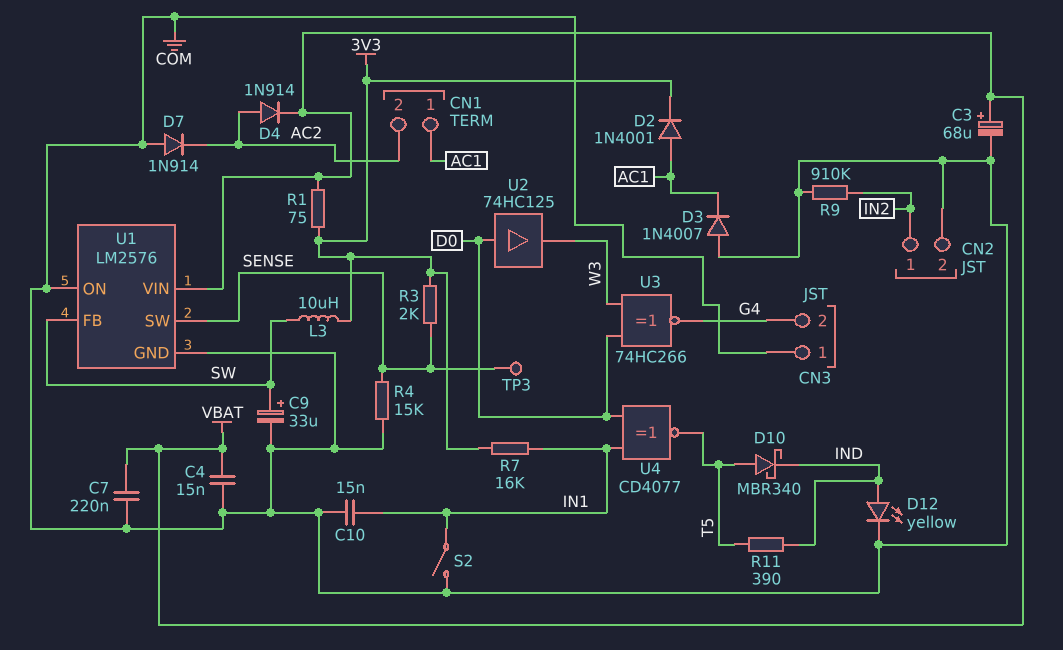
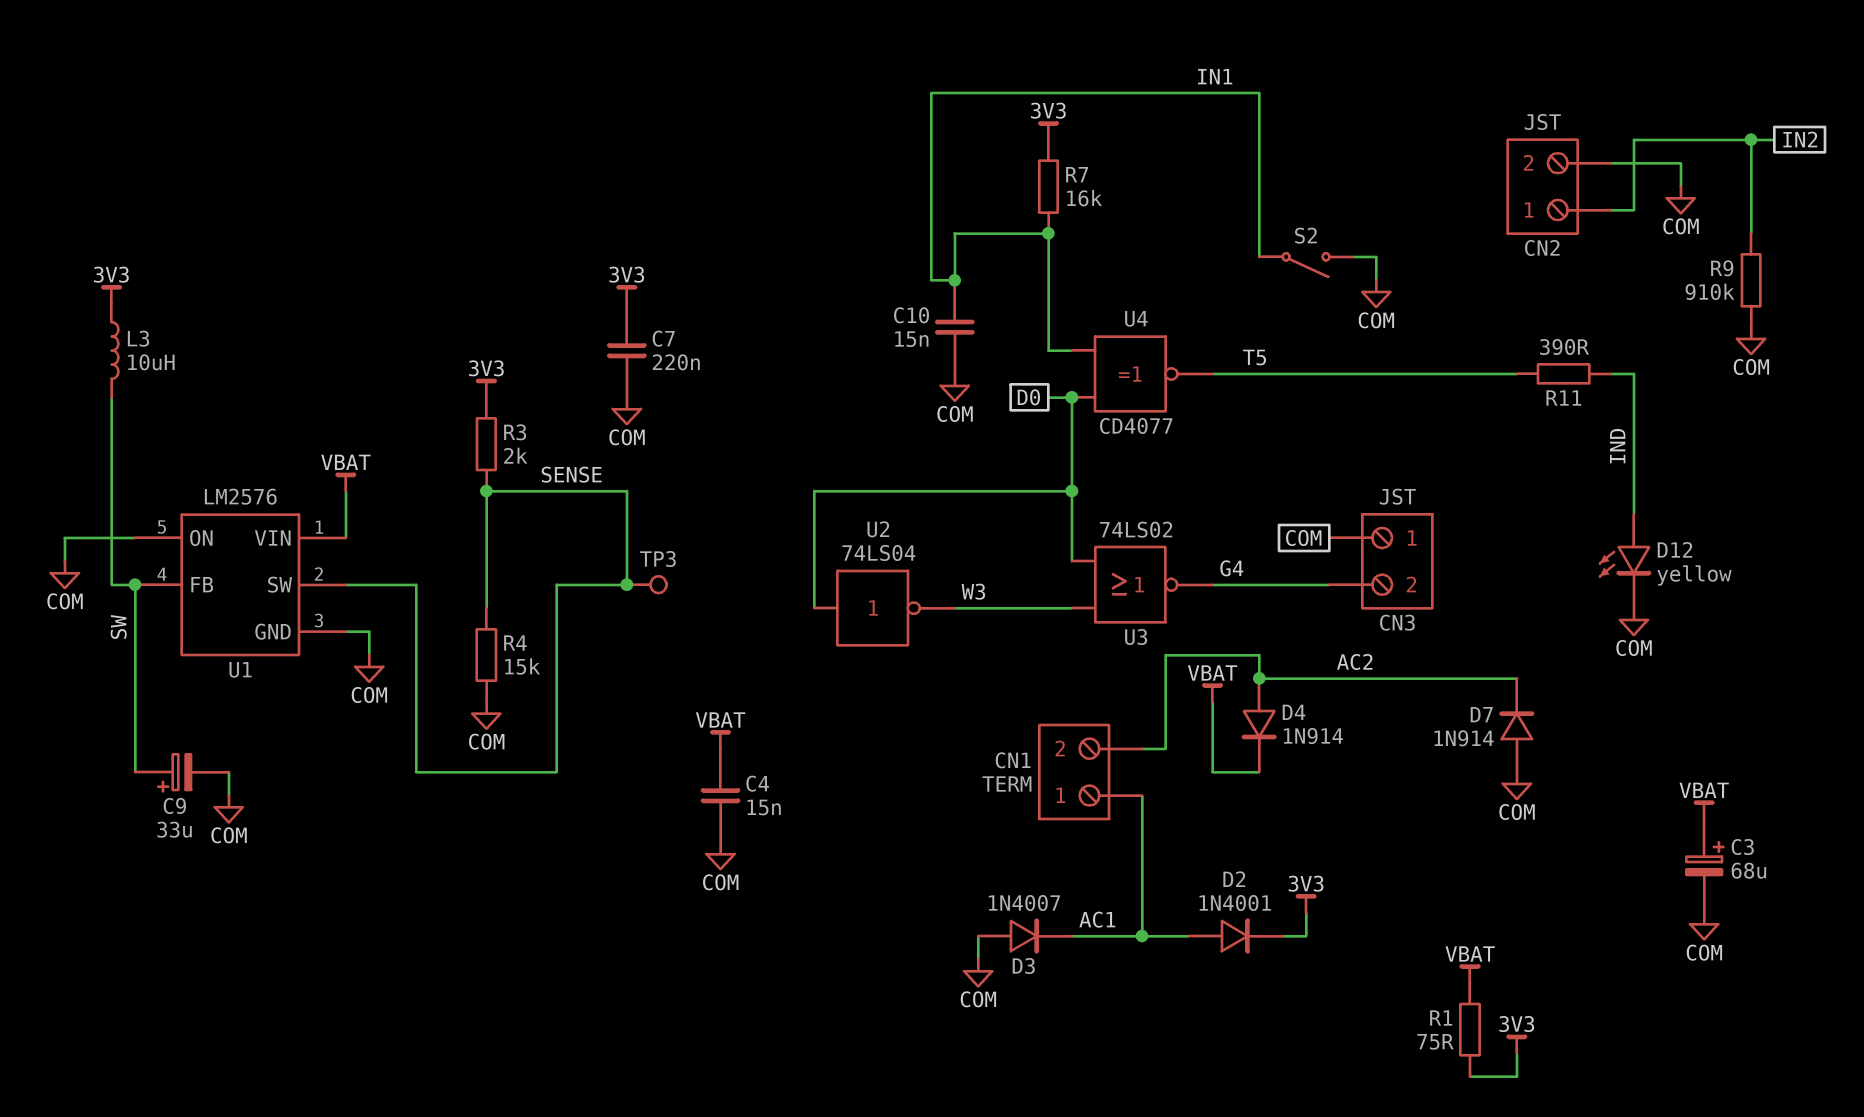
C7: 220nF (COM, VBAT) -> 220nF (3V3, COM)
D10: schottky MBR340 (A T5, K IND) -> none
U2: buffer 74HC125 (in D0, out W3) -> NOT 74LS04 (in D0, out W3)
U3: XNOR 74HC266 (in D0, in W3, out G4) -> NOR 74LS02 (in D0, in W3, out G4)

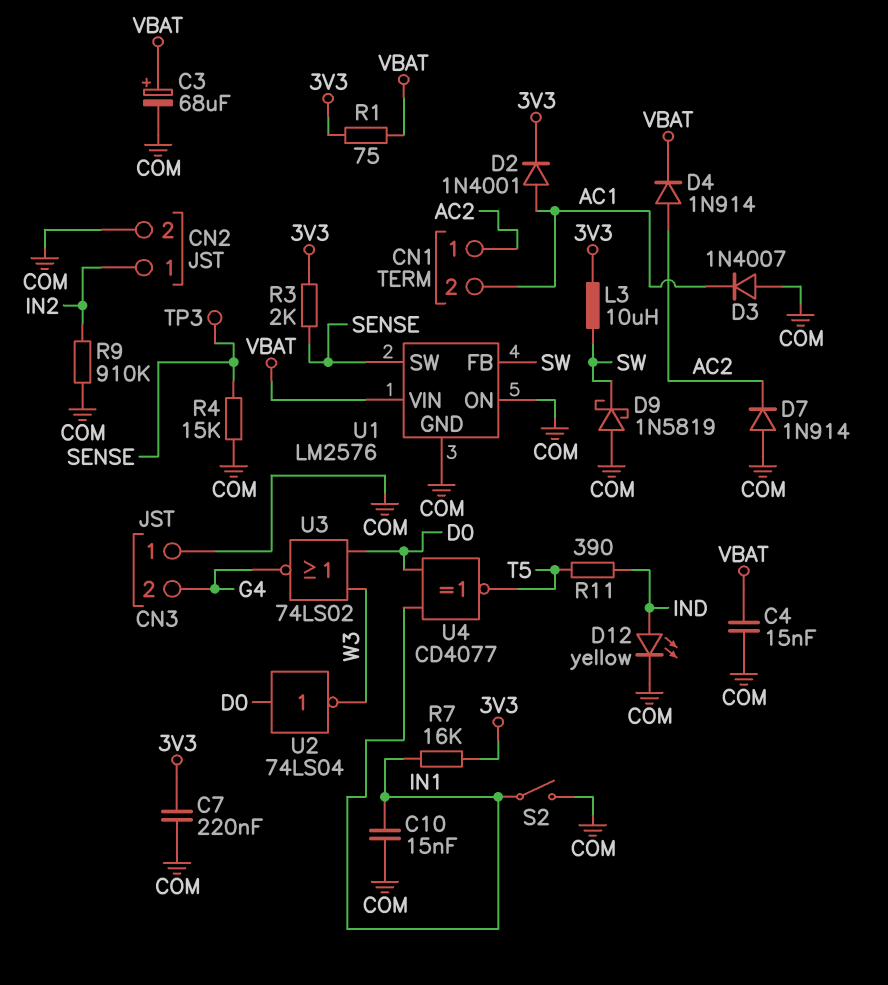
C9: 33uF (plus SW, minus COM) -> none
CN1 pin 1: AC1 -> AC2
CN1 pin 2: AC2 -> AC1
D9: none -> schottky 1N5819 (A COM, K SW)

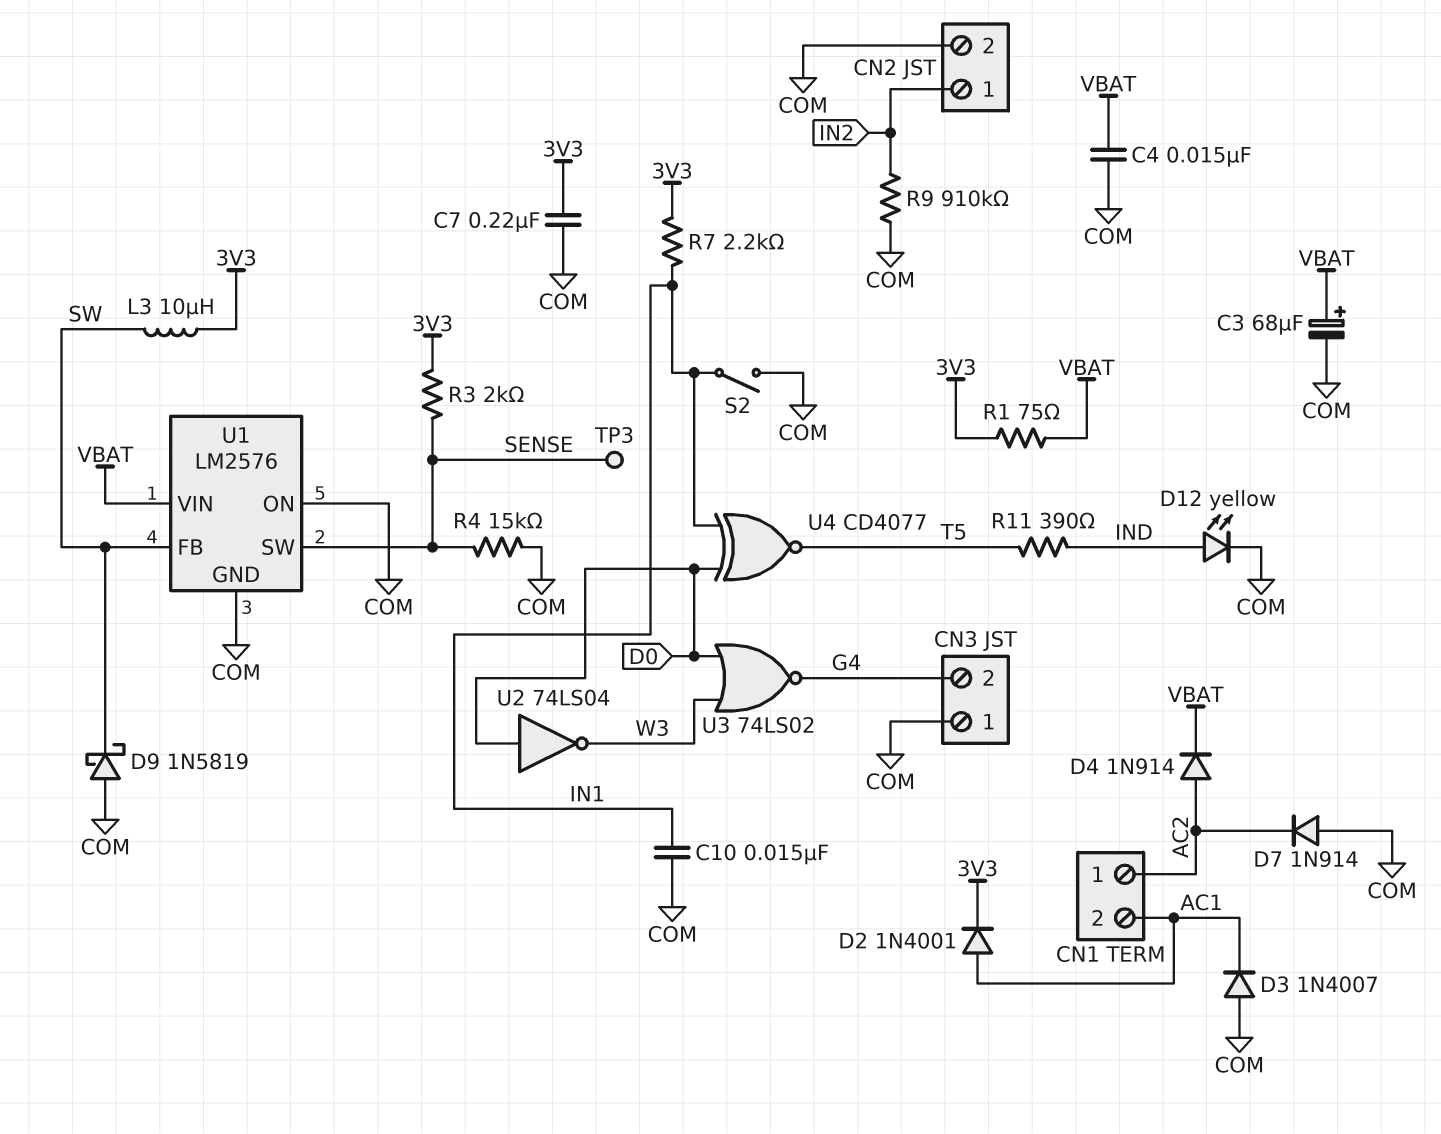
R7: 16k (3V3, IN1) -> 2.2k (3V3, IN1)

